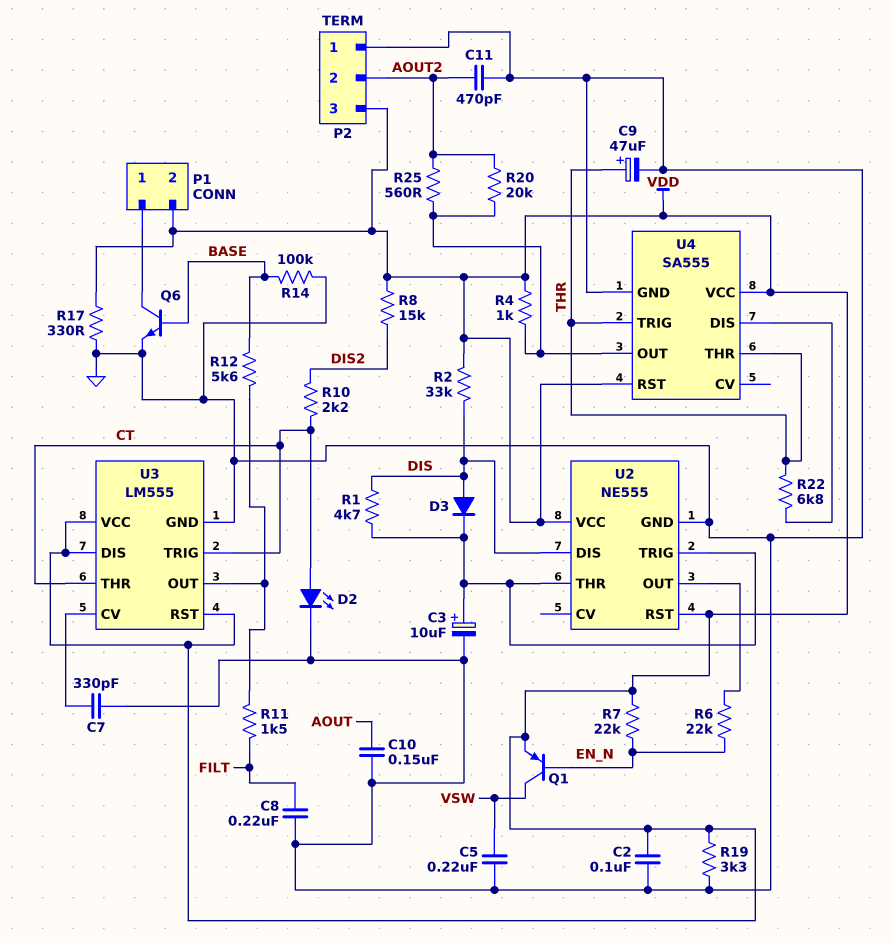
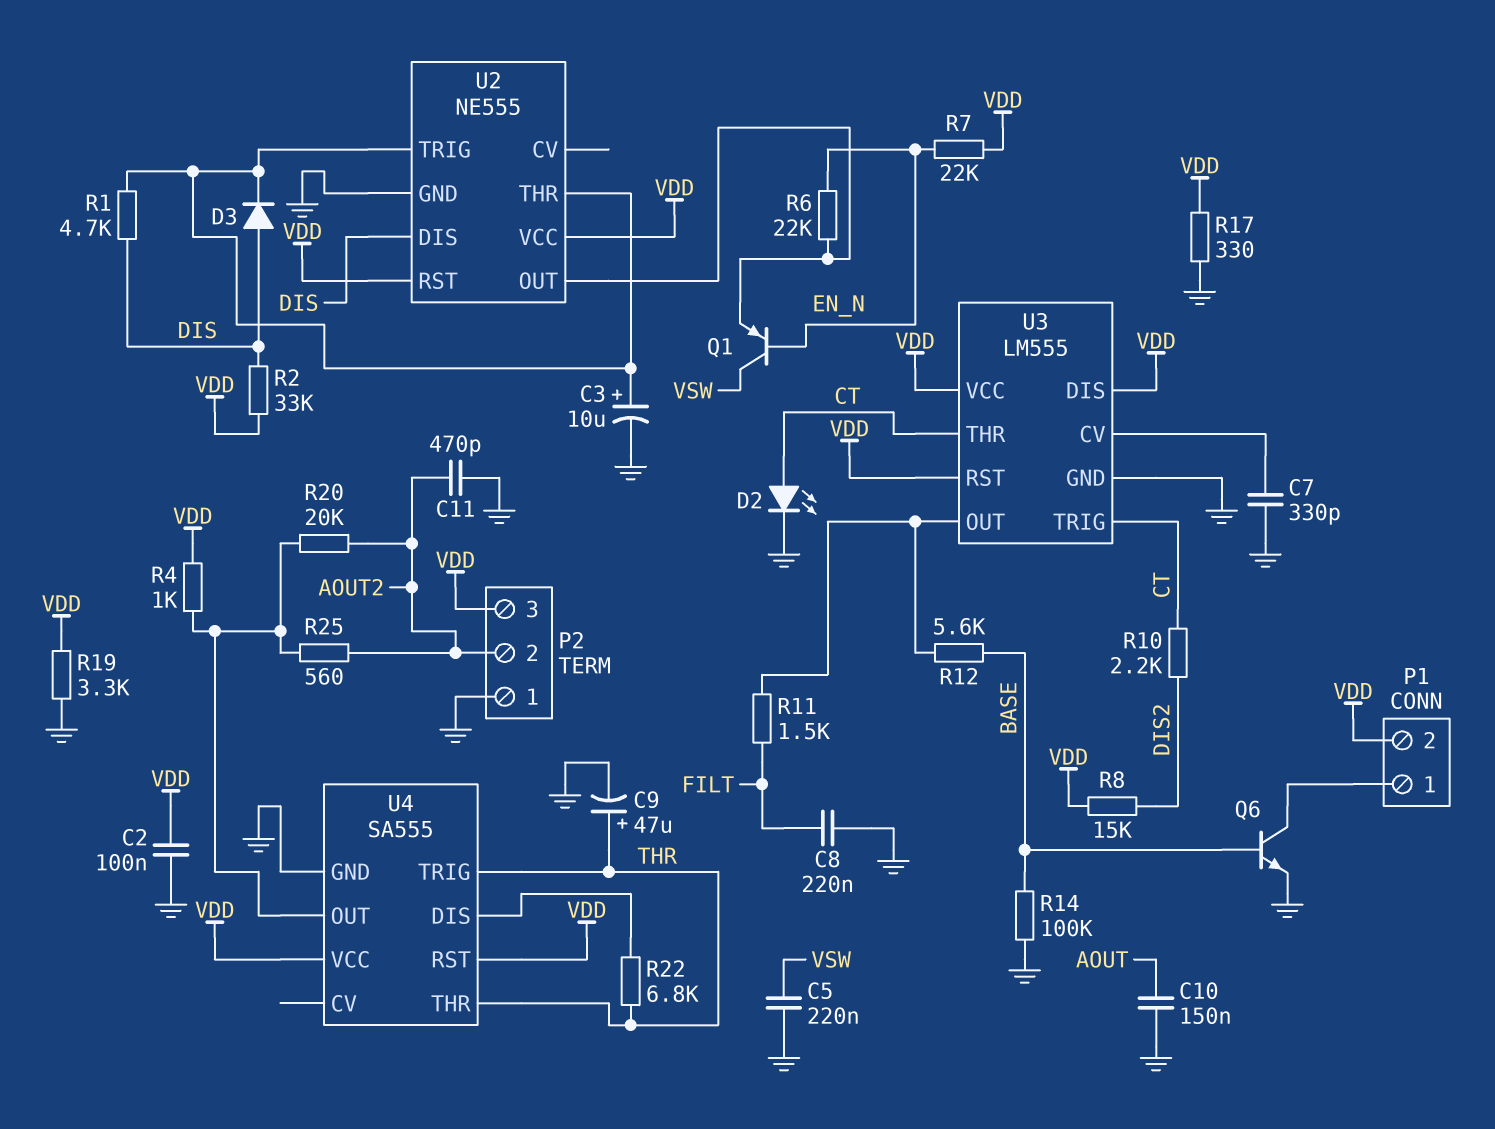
Q1: PNP (B EN_N, C VSW, E VDD) -> PNP (B EN_N, C VSW, E U2/OUT)

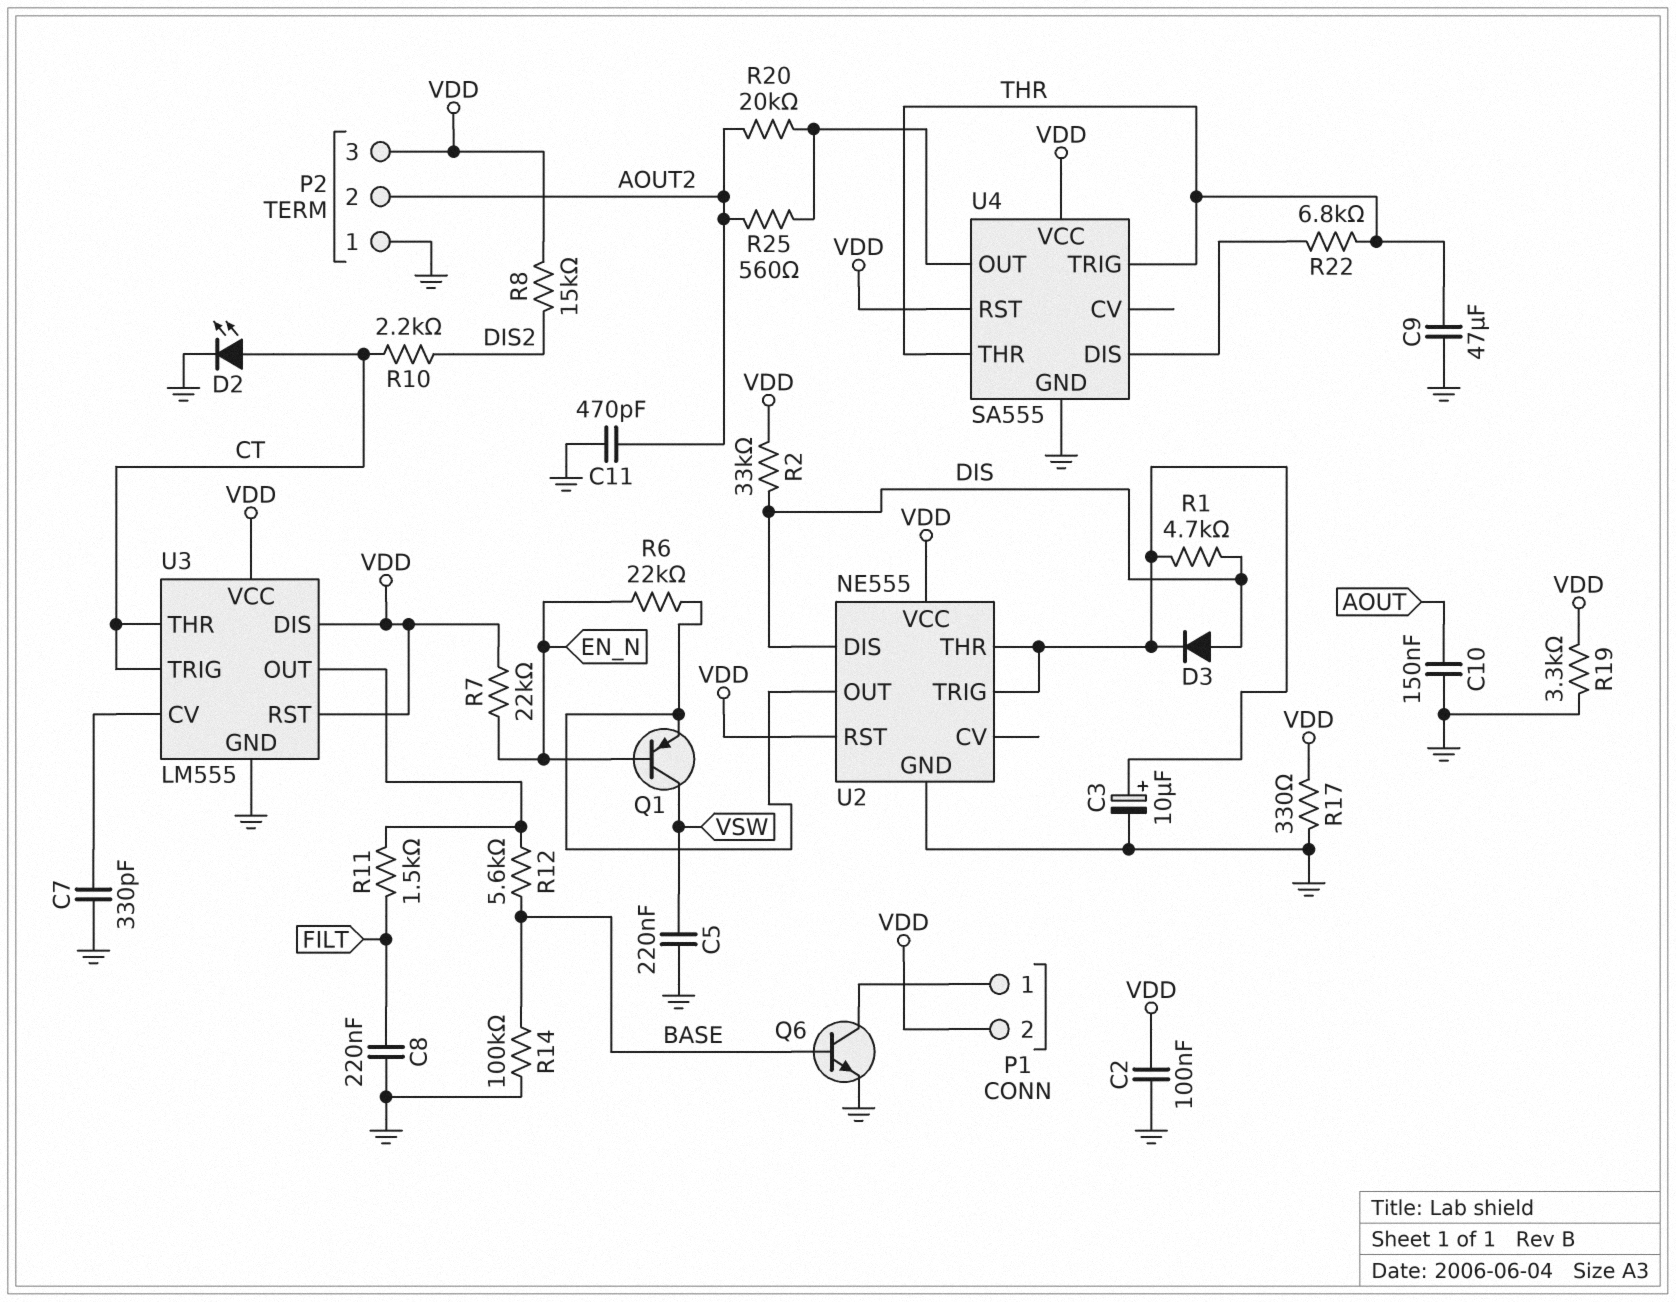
C9: 47uF (plus THR, minus GND) -> 47uF (GND, THR)
R4: 1k (U4/OUT, VDD) -> none

